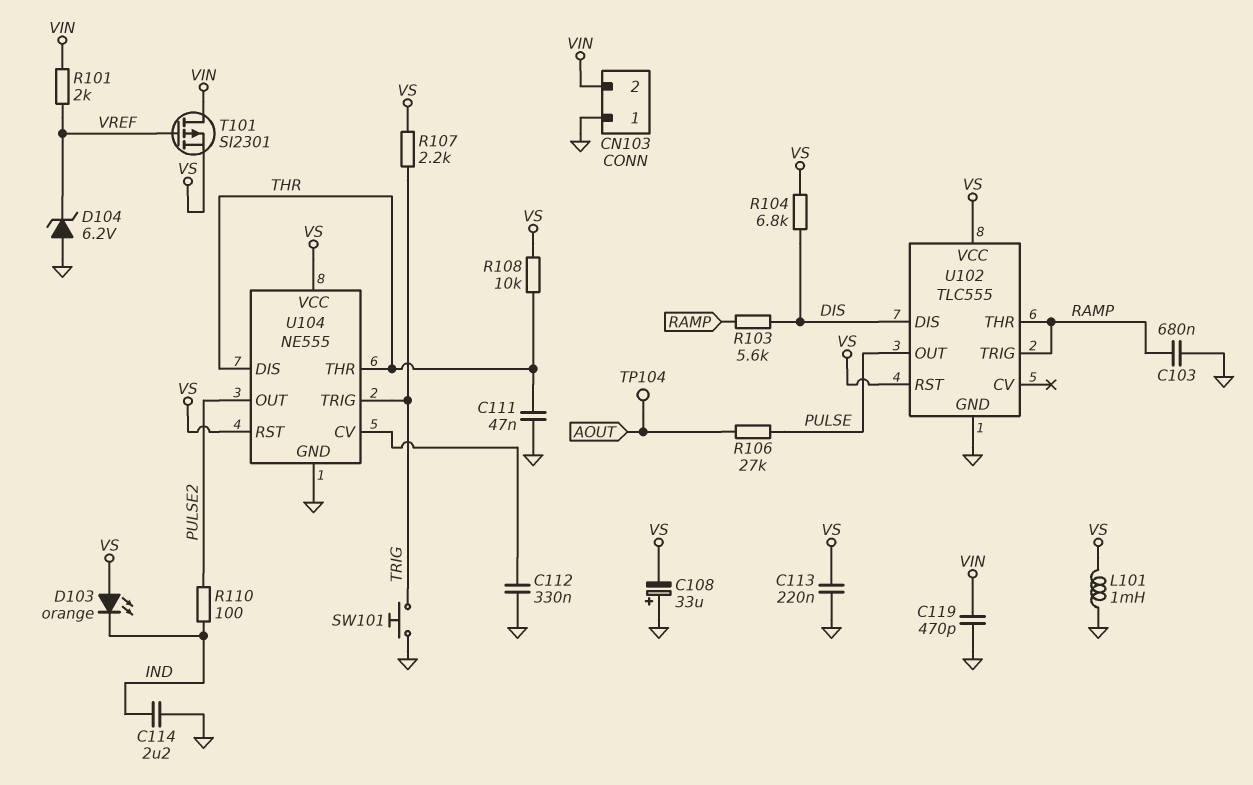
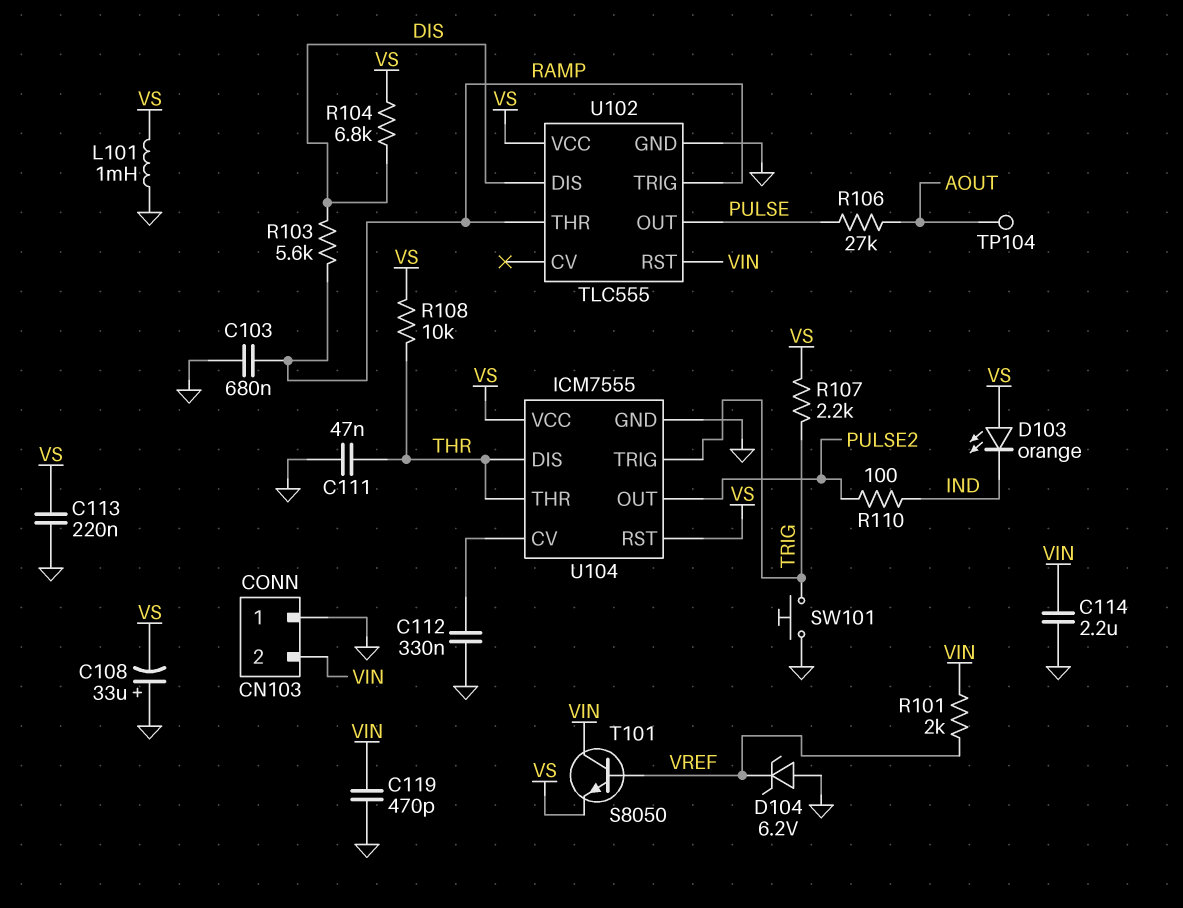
C114: 2.2uF (GND, IND) -> 2.2uF (GND, VIN)
T101: PMOS SI2301 (G VREF, D VIN, S VS) -> NPN S8050 (B VREF, C VIN, E VS)
U102 pin RST: VS -> VIN
U104: NE555 -> ICM7555

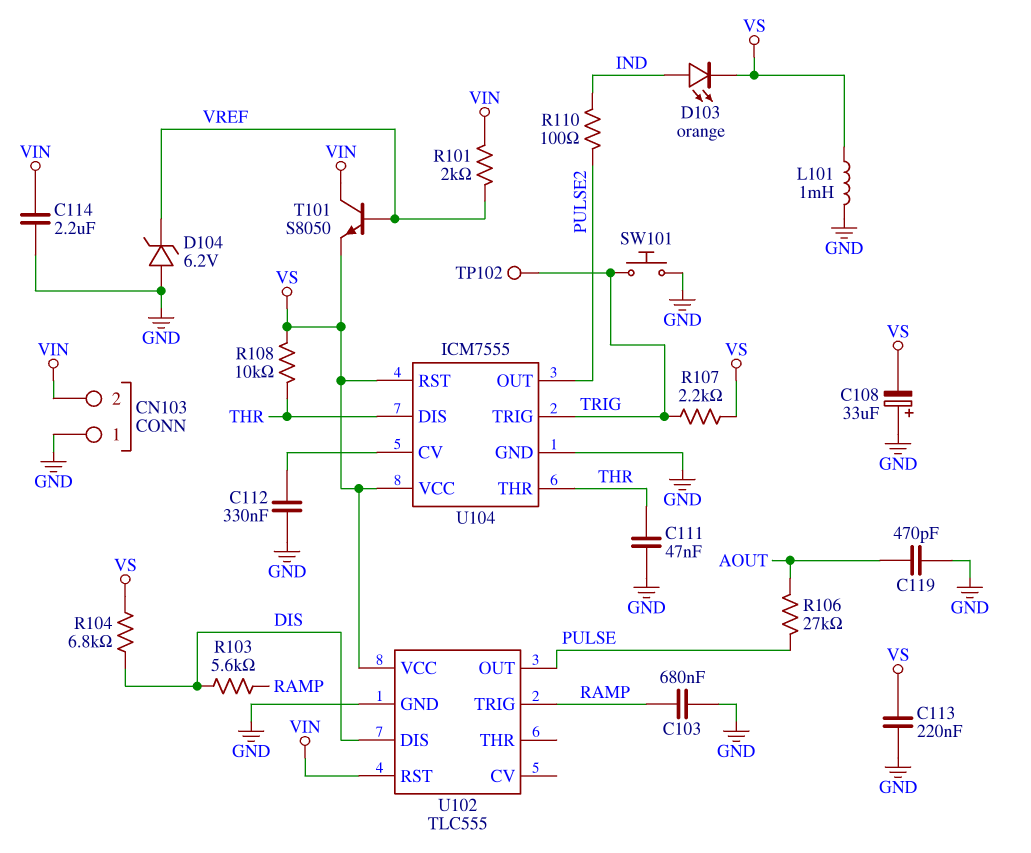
C119: 470pF (GND, VIN) -> 470pF (AOUT, GND)
D103: LED orange (A VS, K IND) -> LED orange (A IND, K VS)
TP102: none -> test point (TRIG)
TP104: test point (AOUT) -> none
U102 pin THR: RAMP -> none

